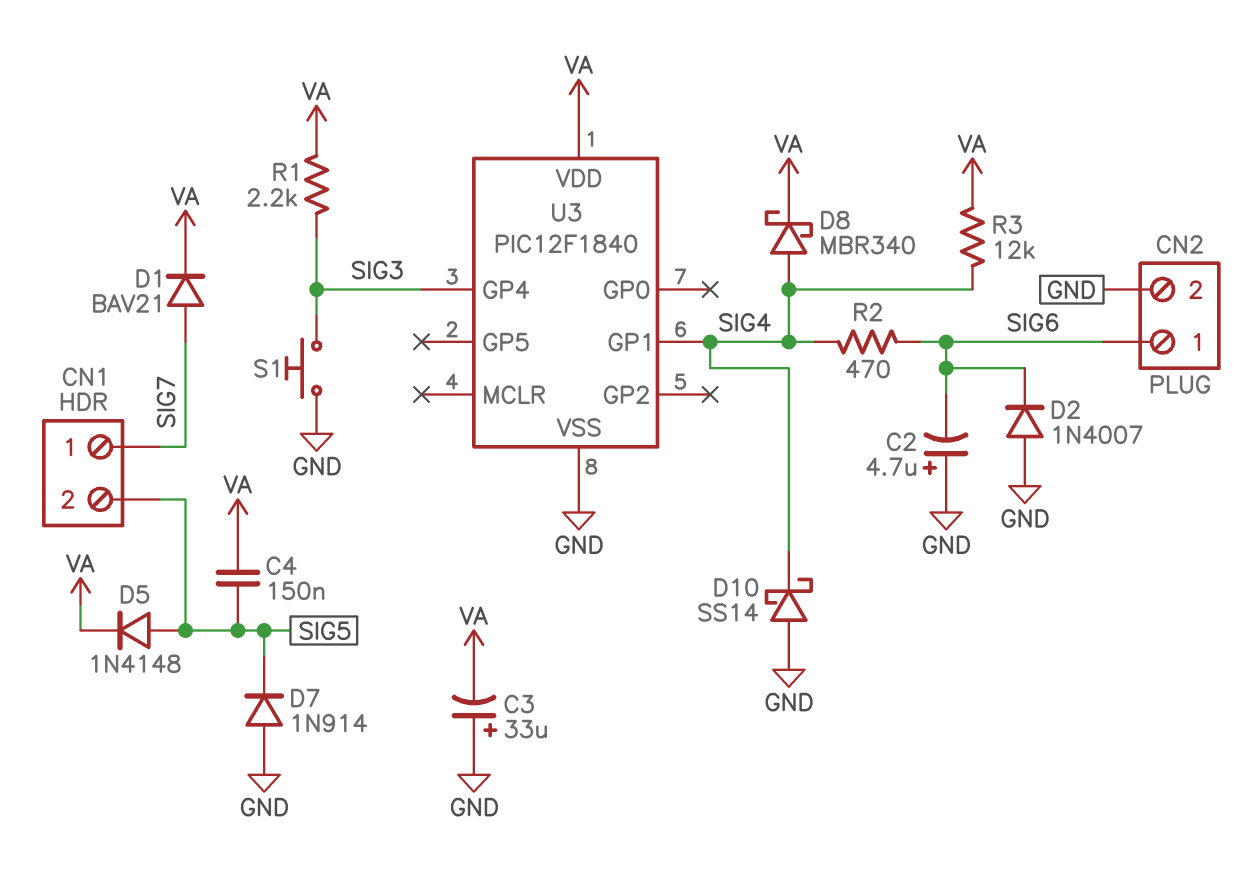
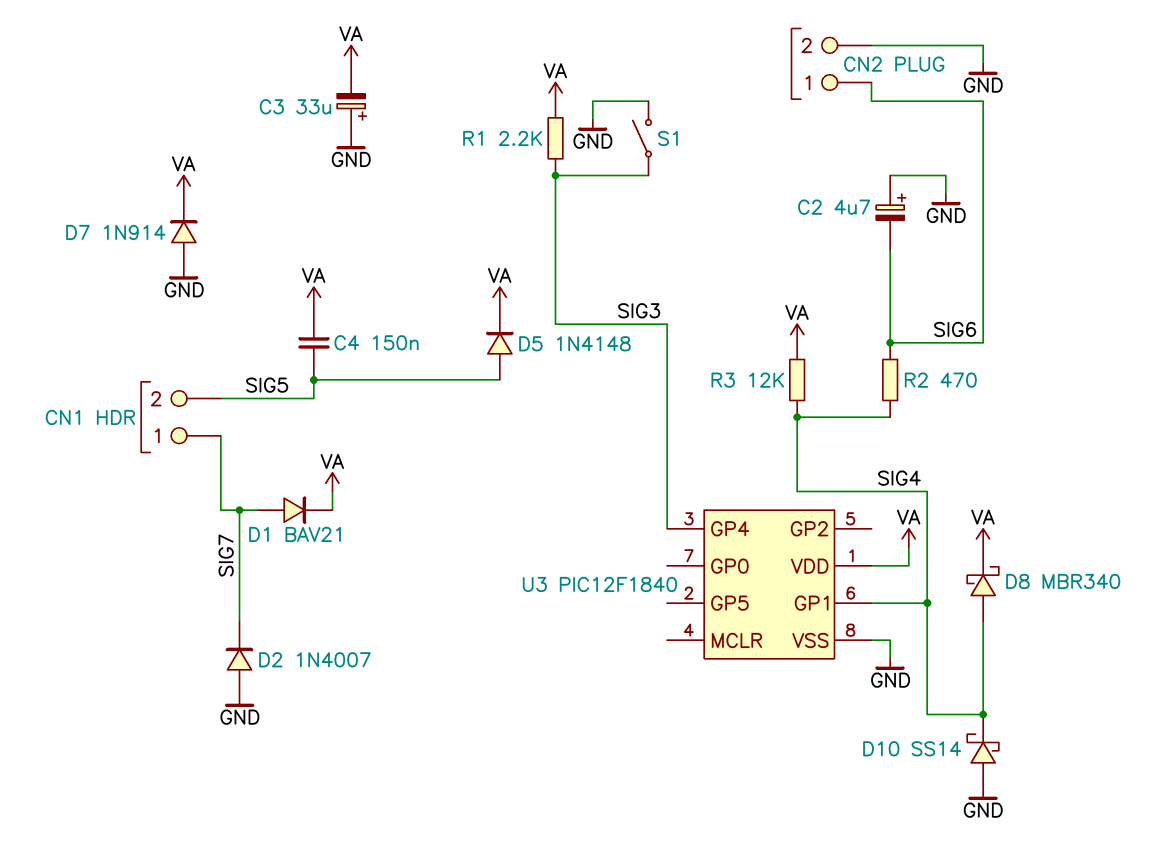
D2: diode 1N4007 (A GND, K SIG6) -> diode 1N4007 (A GND, K SIG7)
D7: diode 1N914 (A GND, K SIG5) -> diode 1N914 (A GND, K VA)
S1: button (GND, SIG3) -> switch (GND, SIG3)

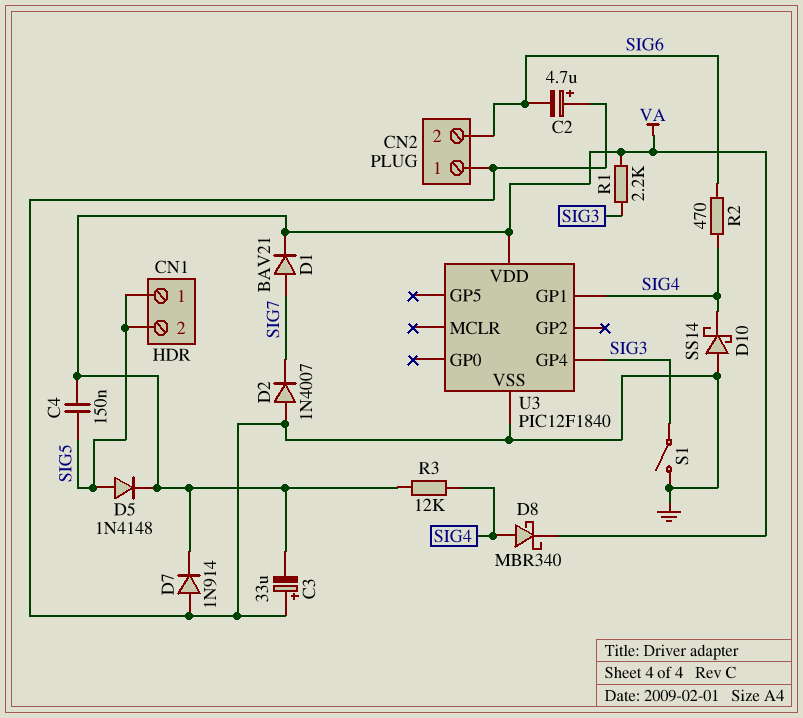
CN1 pin 1: SIG7 -> SIG5
CN2 pin 1: SIG6 -> GND
CN2 pin 2: GND -> SIG6

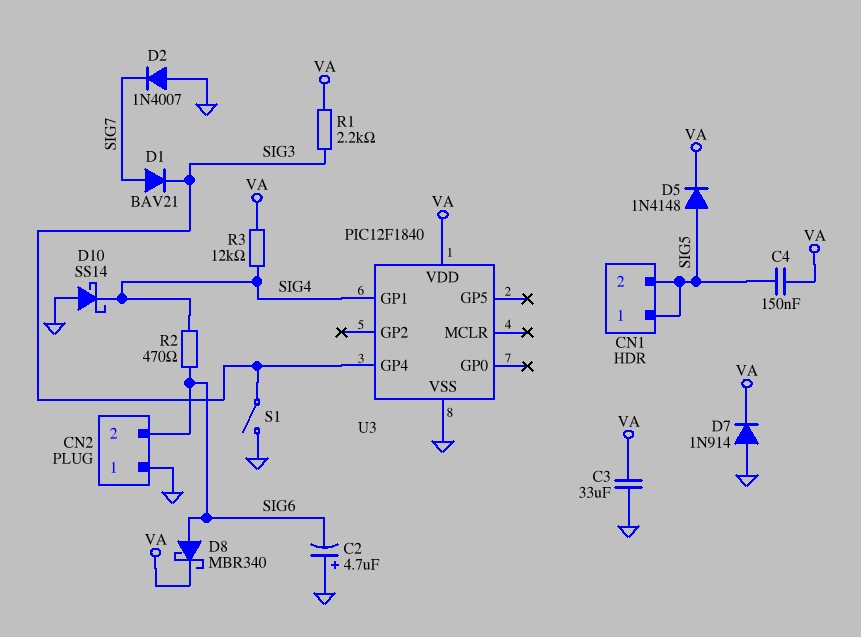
C3: 33uF (plus GND, minus VA) -> 33uF (GND, VA)
D1: diode BAV21 (A SIG7, K VA) -> diode BAV21 (A SIG7, K SIG3)
D8: schottky MBR340 (A SIG4, K VA) -> schottky MBR340 (A SIG6, K VA)

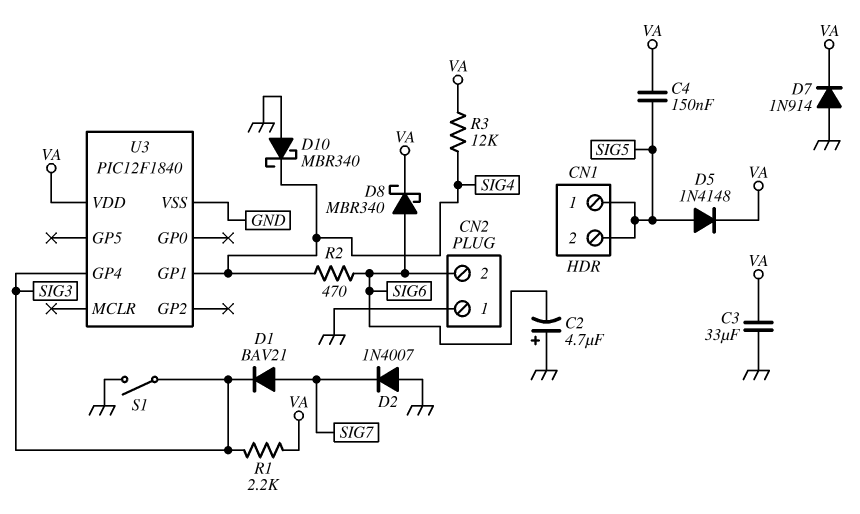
D10: schottky SS14 (A GND, K SIG4) -> schottky MBR340 (A GND, K SIG4)

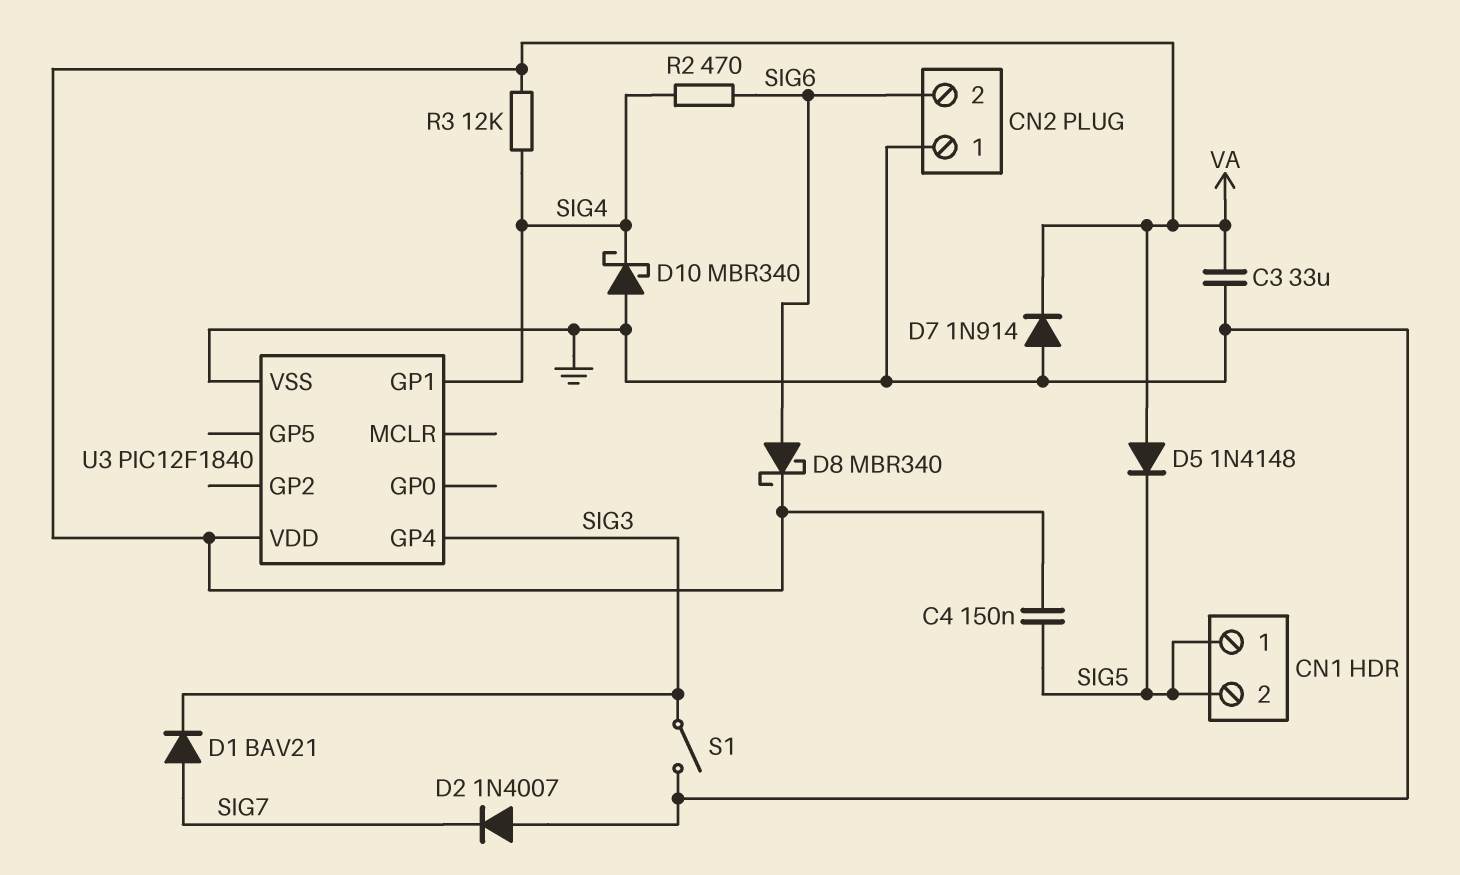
C2: 4.7uF (plus GND, minus SIG6) -> none
D5: diode 1N4148 (A SIG5, K VA) -> diode 1N4148 (A VA, K SIG5)
R1: 2.2k (SIG3, VA) -> none

